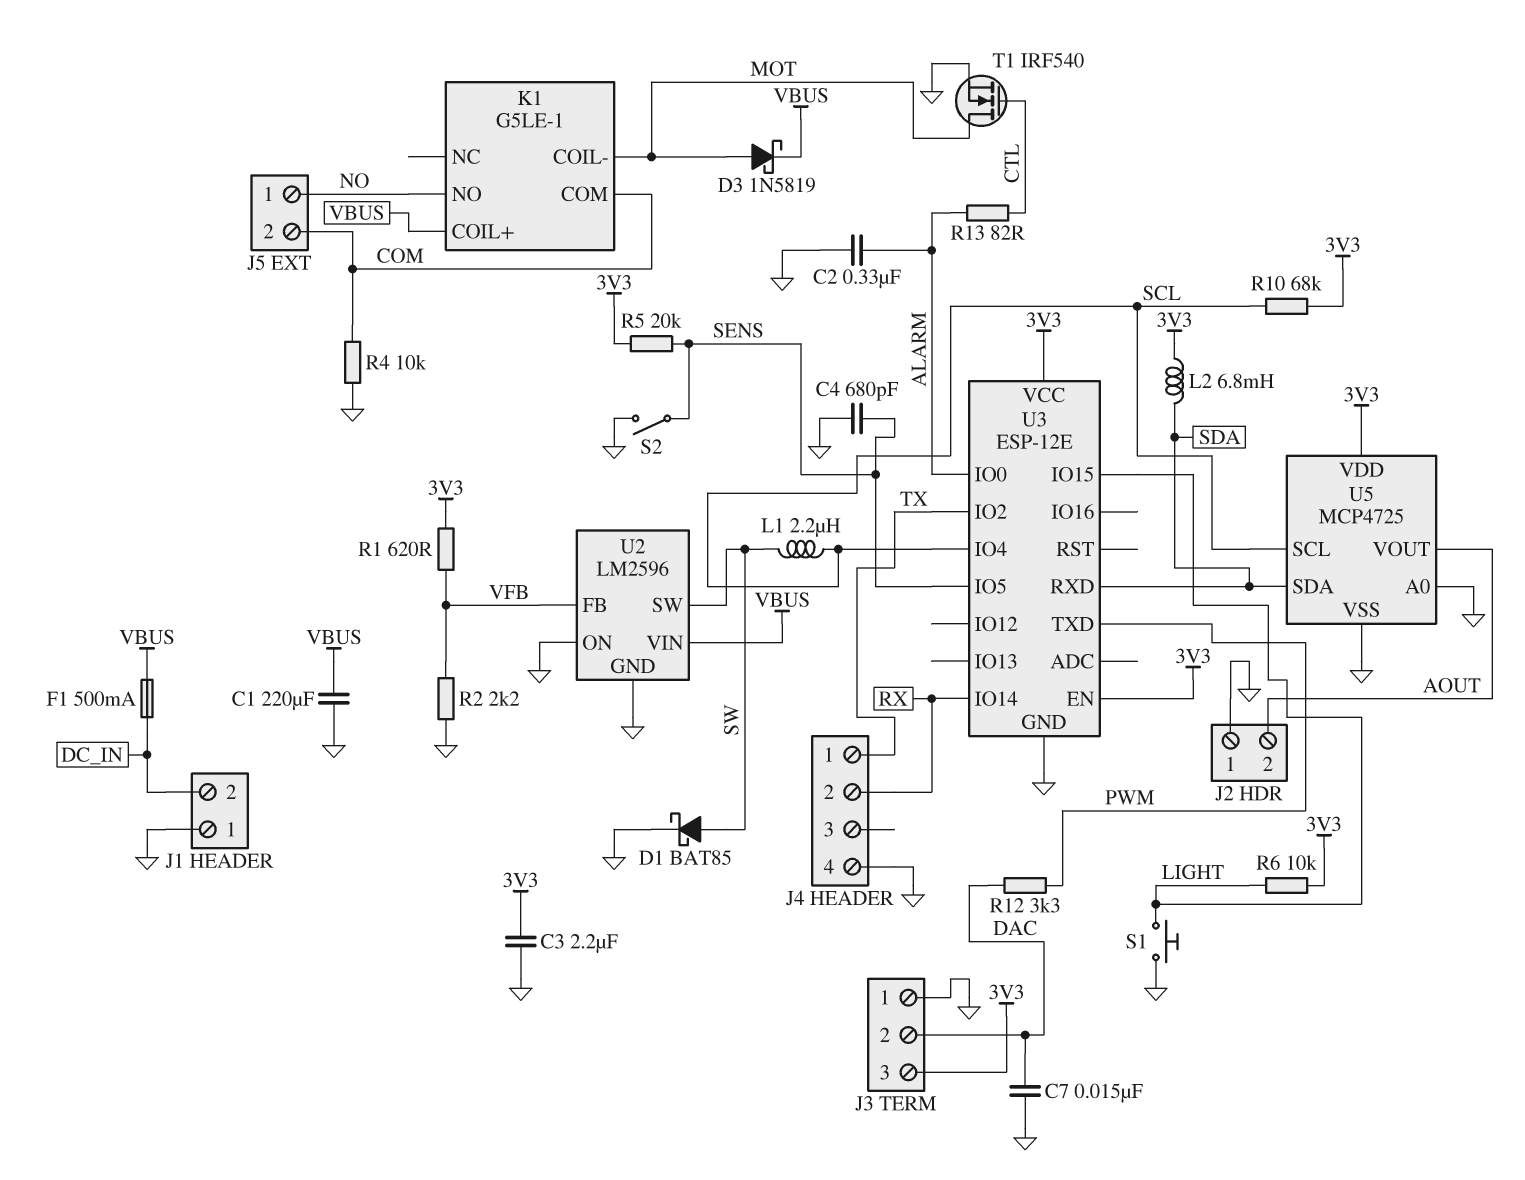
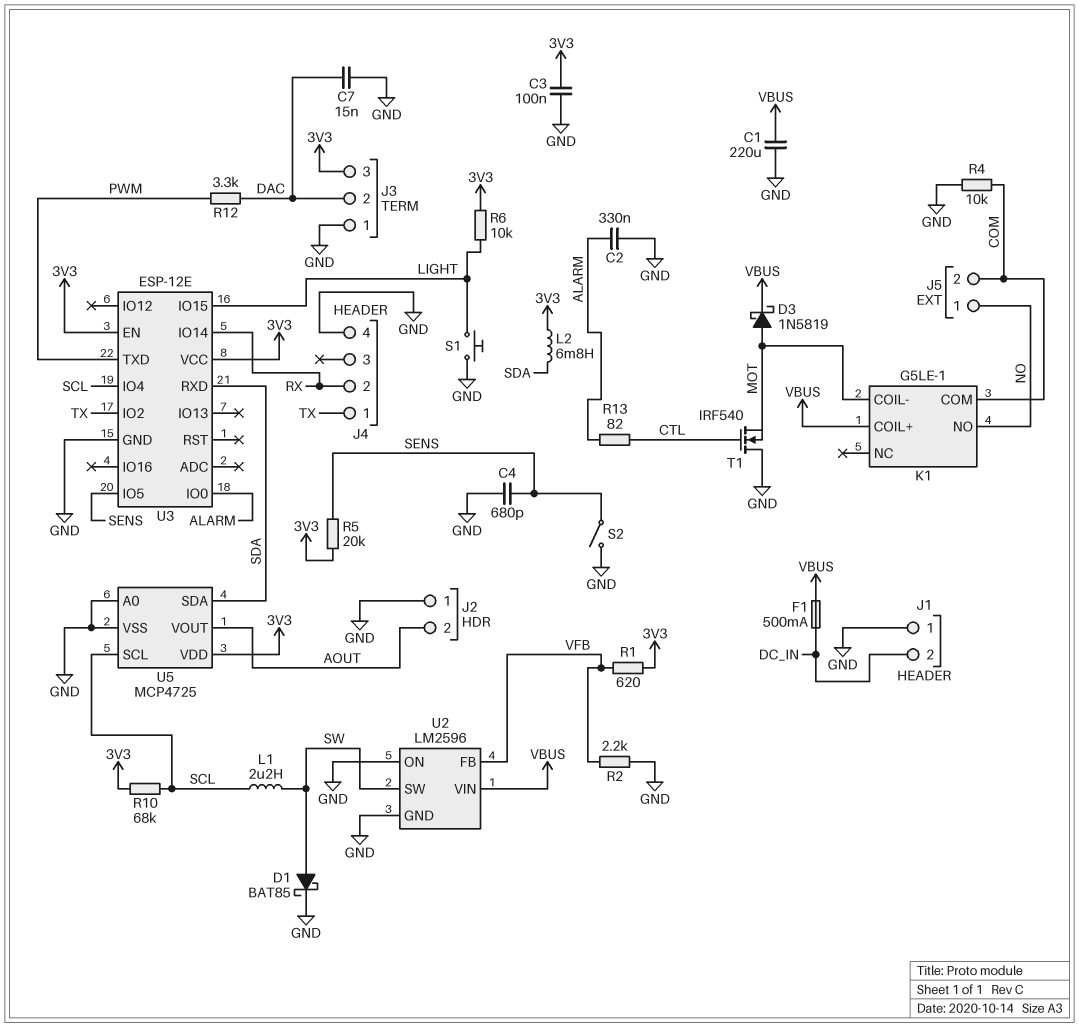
C3: 2.2uF (3V3, GND) -> 100nF (3V3, GND)
T1: NMOS IRF540 (G CTL, D MOT, S GND) -> NMOS IRF540 (G CTL, D GND, S MOT)

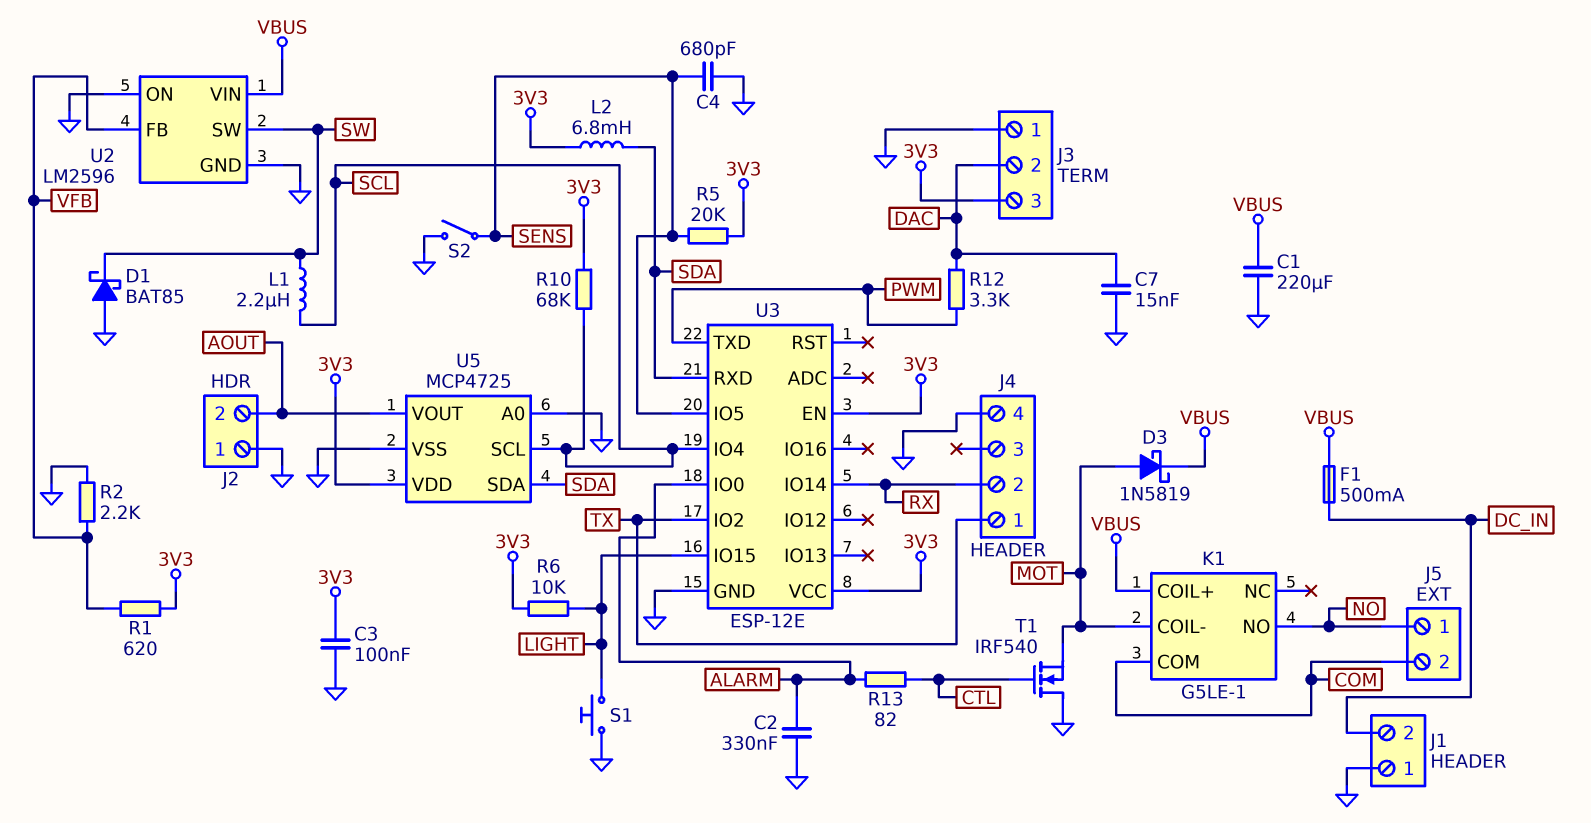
D1: schottky BAT85 (A SW, K GND) -> schottky BAT85 (A GND, K SW)
R4: 10k (COM, GND) -> none

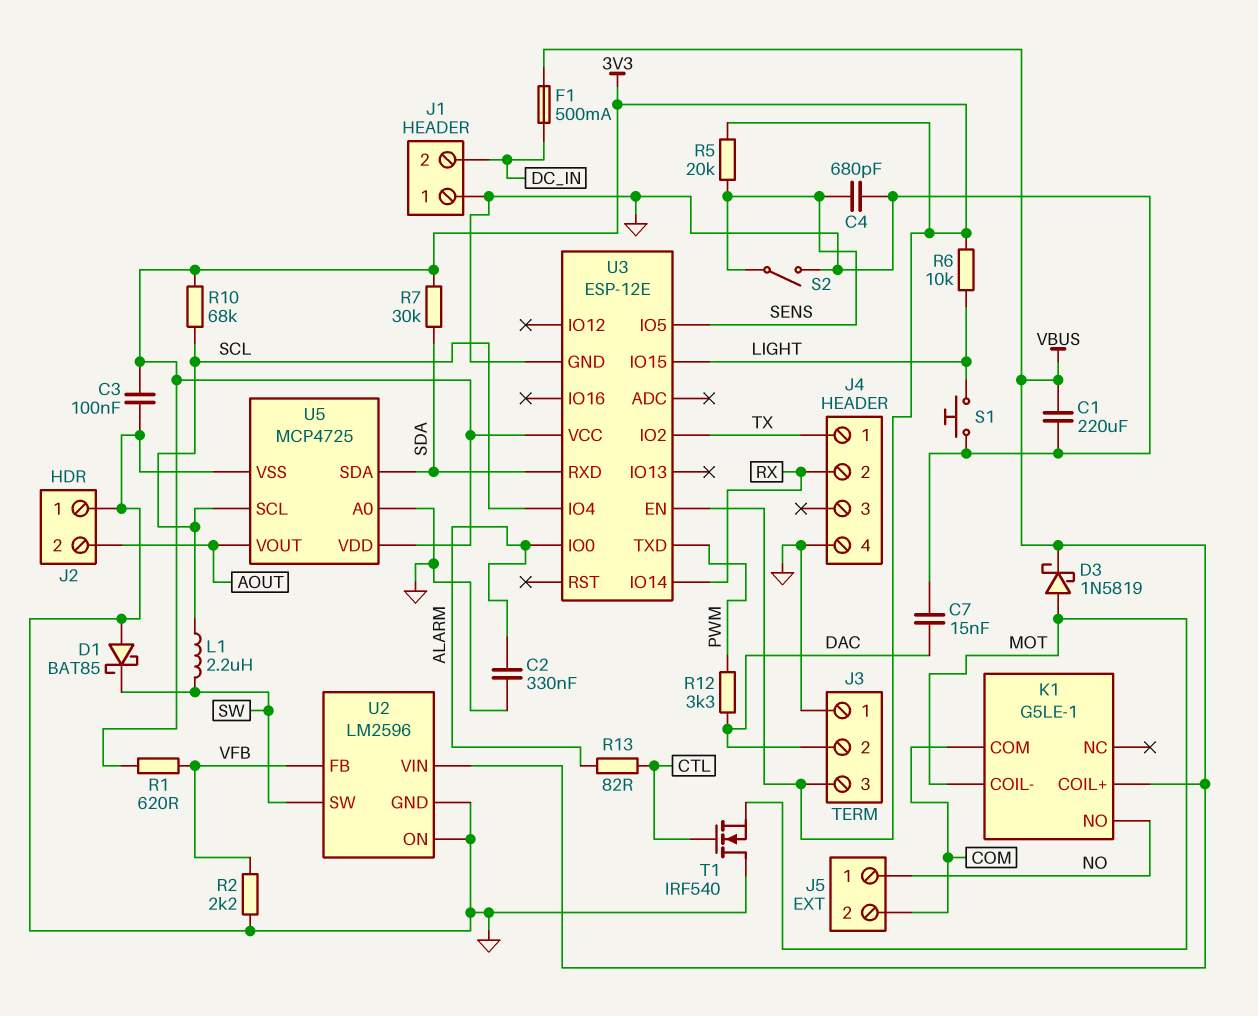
L2: 6.8mH (3V3, SDA) -> none
R7: none -> 30k (3V3, SDA)

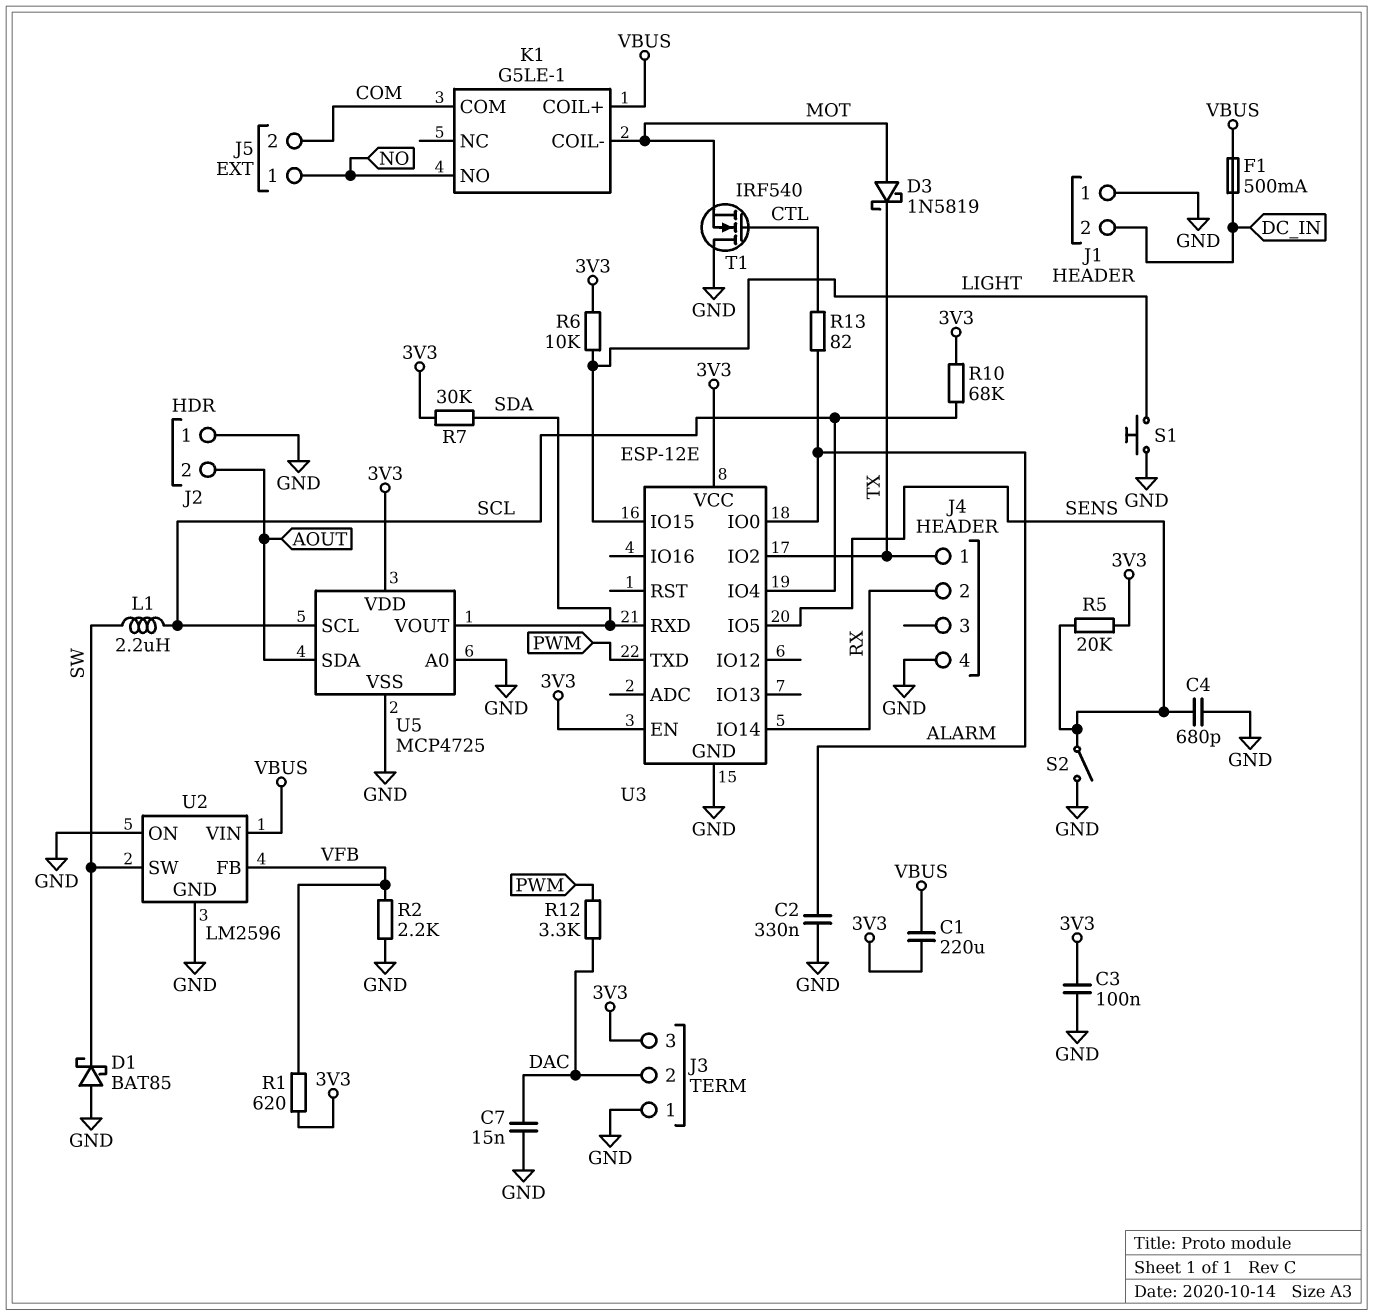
C1: 220uF (GND, VBUS) -> 220uF (3V3, VBUS)
D3: schottky 1N5819 (A MOT, K VBUS) -> schottky 1N5819 (A MOT, K TX)
U5 pin SDA: SDA -> AOUT
U5 pin VOUT: AOUT -> SDA

